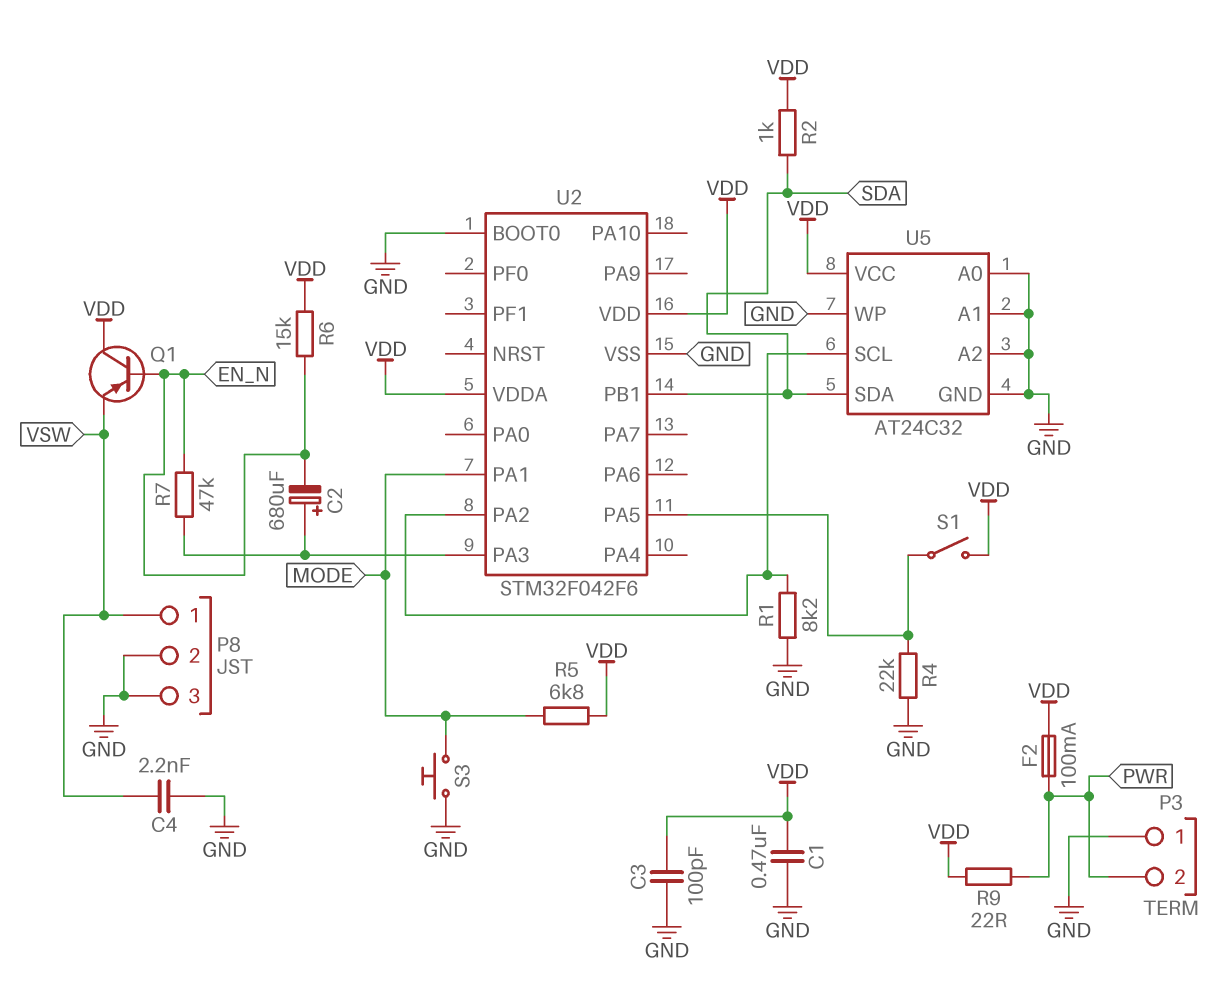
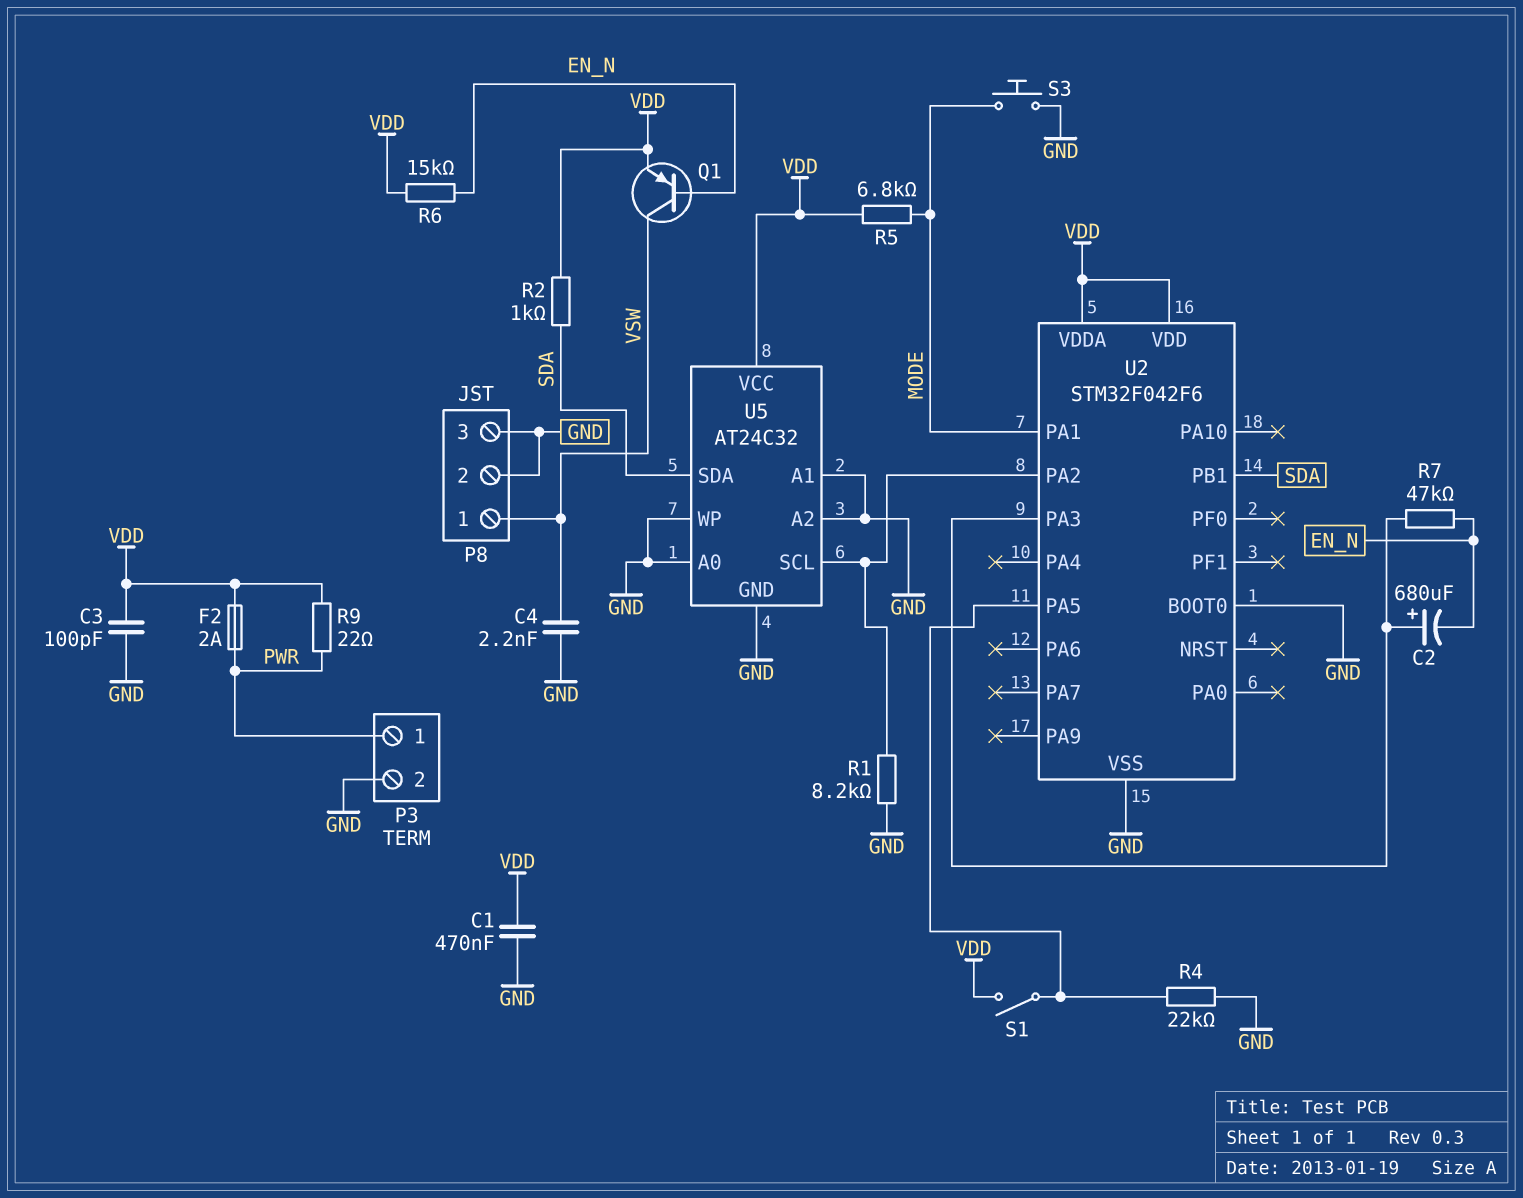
F2: 100mA (PWR, VDD) -> 2A (PWR, VDD)
P3 pin 1: GND -> PWR
P3 pin 2: PWR -> GND
Q1: PNP (B EN_N, C VDD, E VSW) -> PNP (B EN_N, C VSW, E VDD)

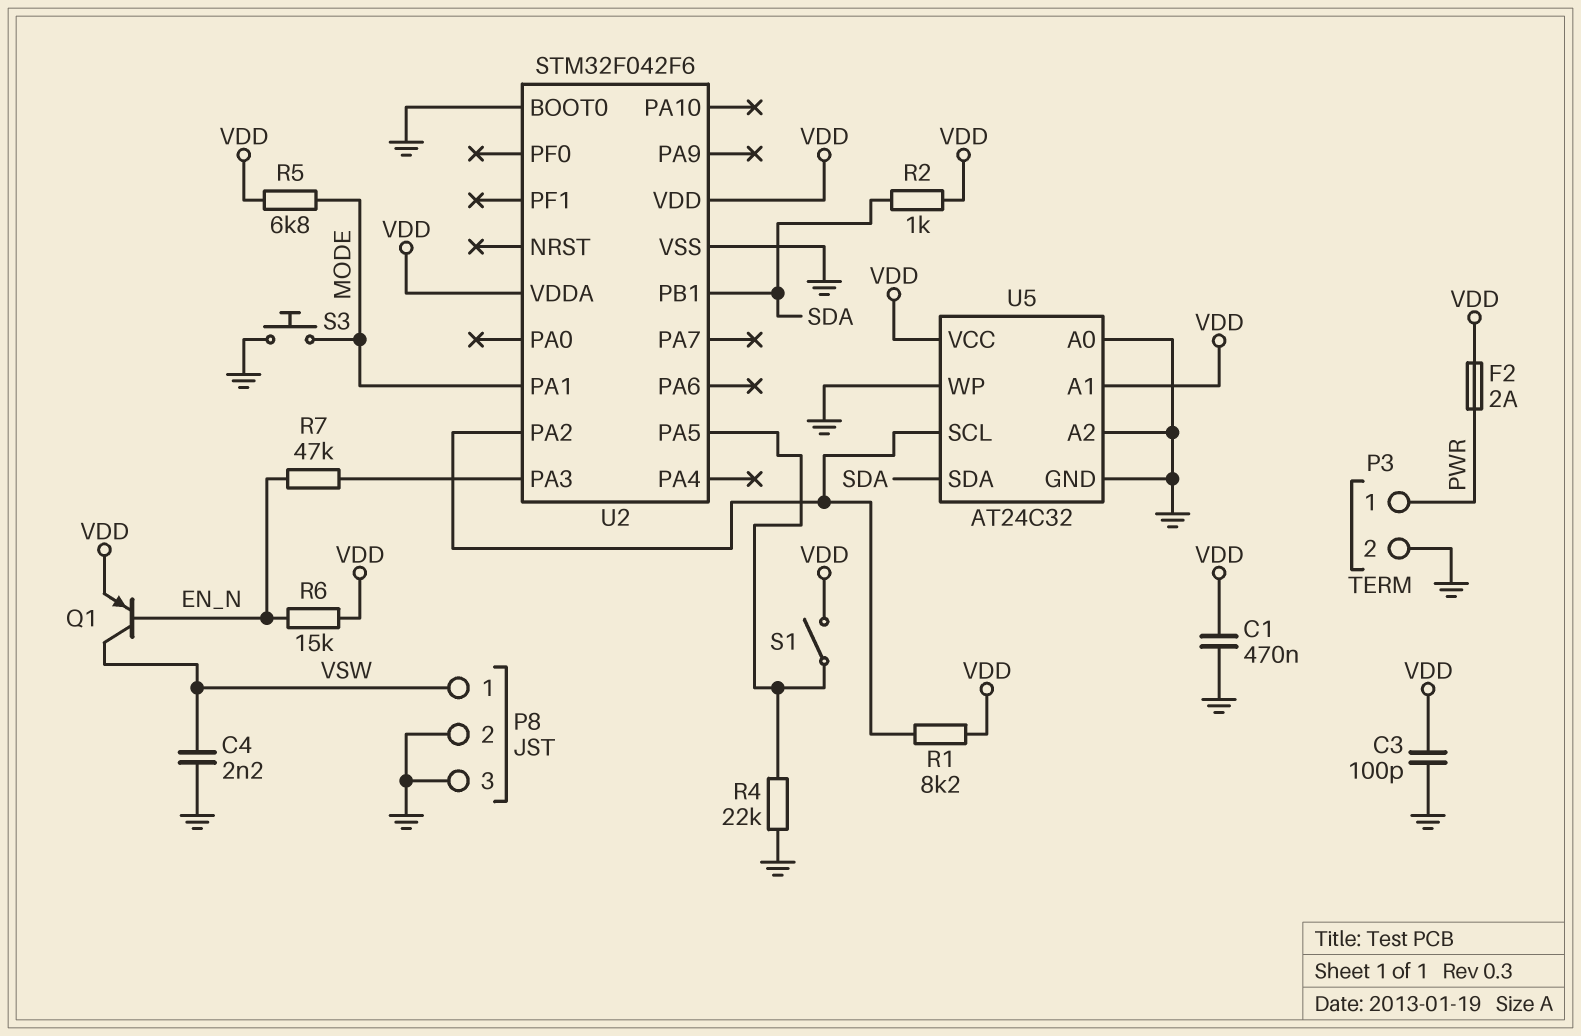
C2: 680uF (plus U2/PA3, minus EN_N) -> none
R1: 8.2k (GND, U2/PA2) -> 8.2k (U2/PA2, VDD)
R9: 22 (PWR, VDD) -> none
U5 pin A1: GND -> VDD

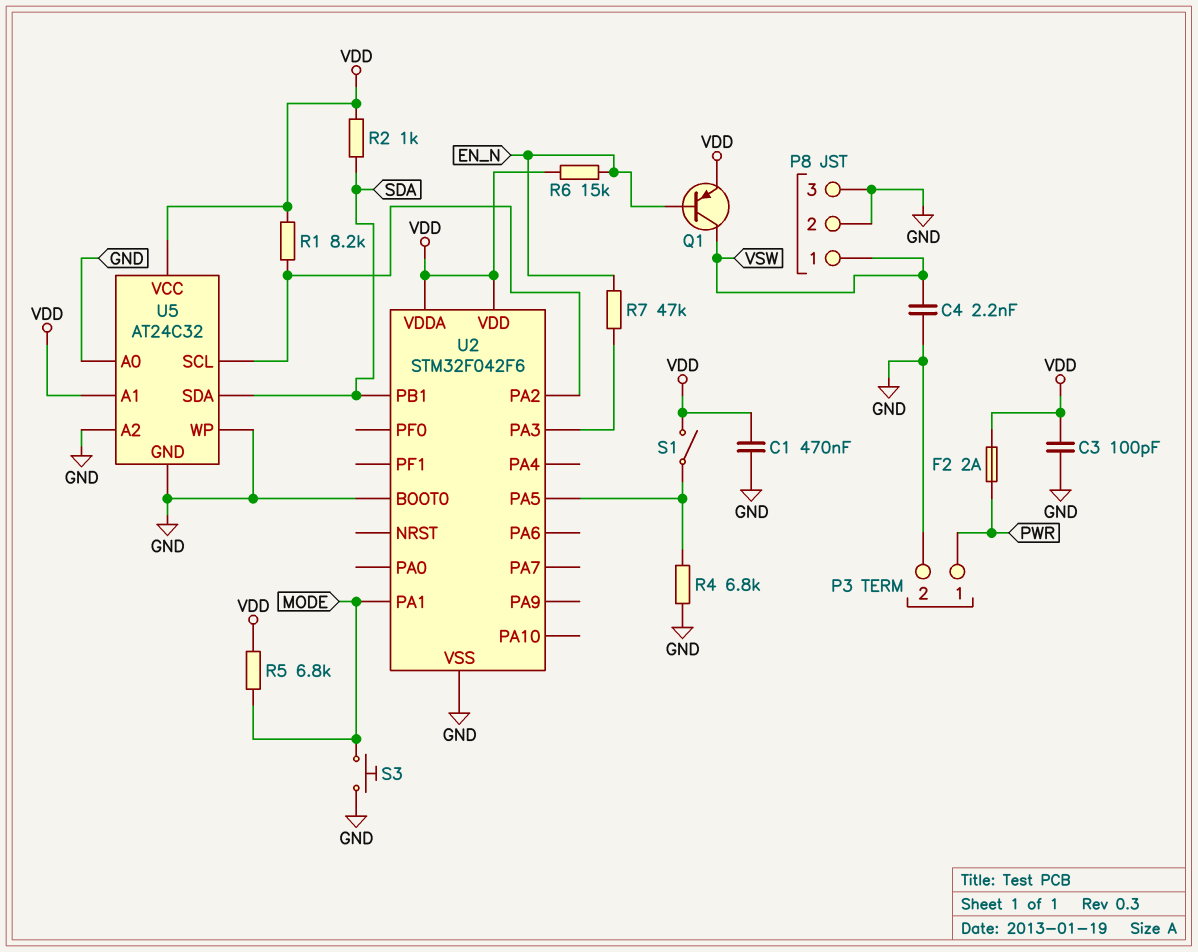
R4: 22k (GND, U2/PA5) -> 6.8k (GND, U2/PA5)

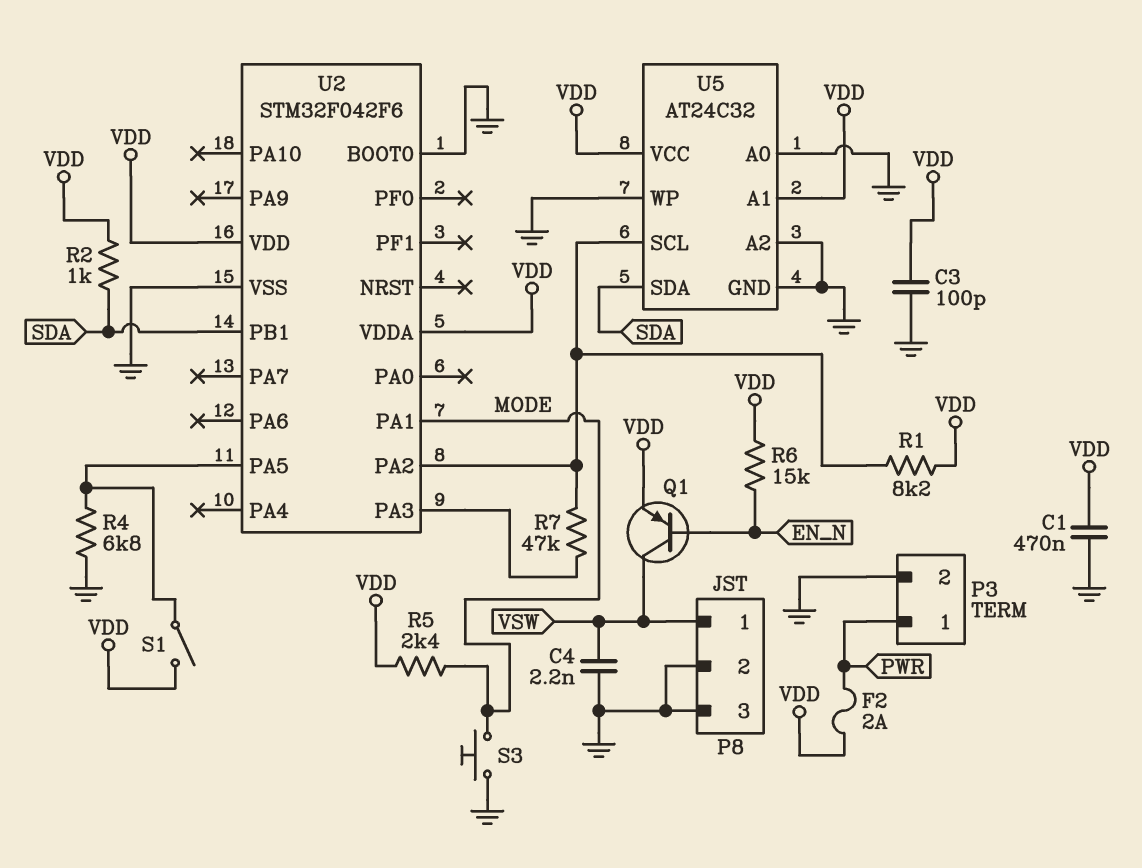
R5: 6.8k (MODE, VDD) -> 2.4k (MODE, VDD)
R7: 47k (EN_N, U2/PA3) -> 47k (U2/PA2, U2/PA3)

